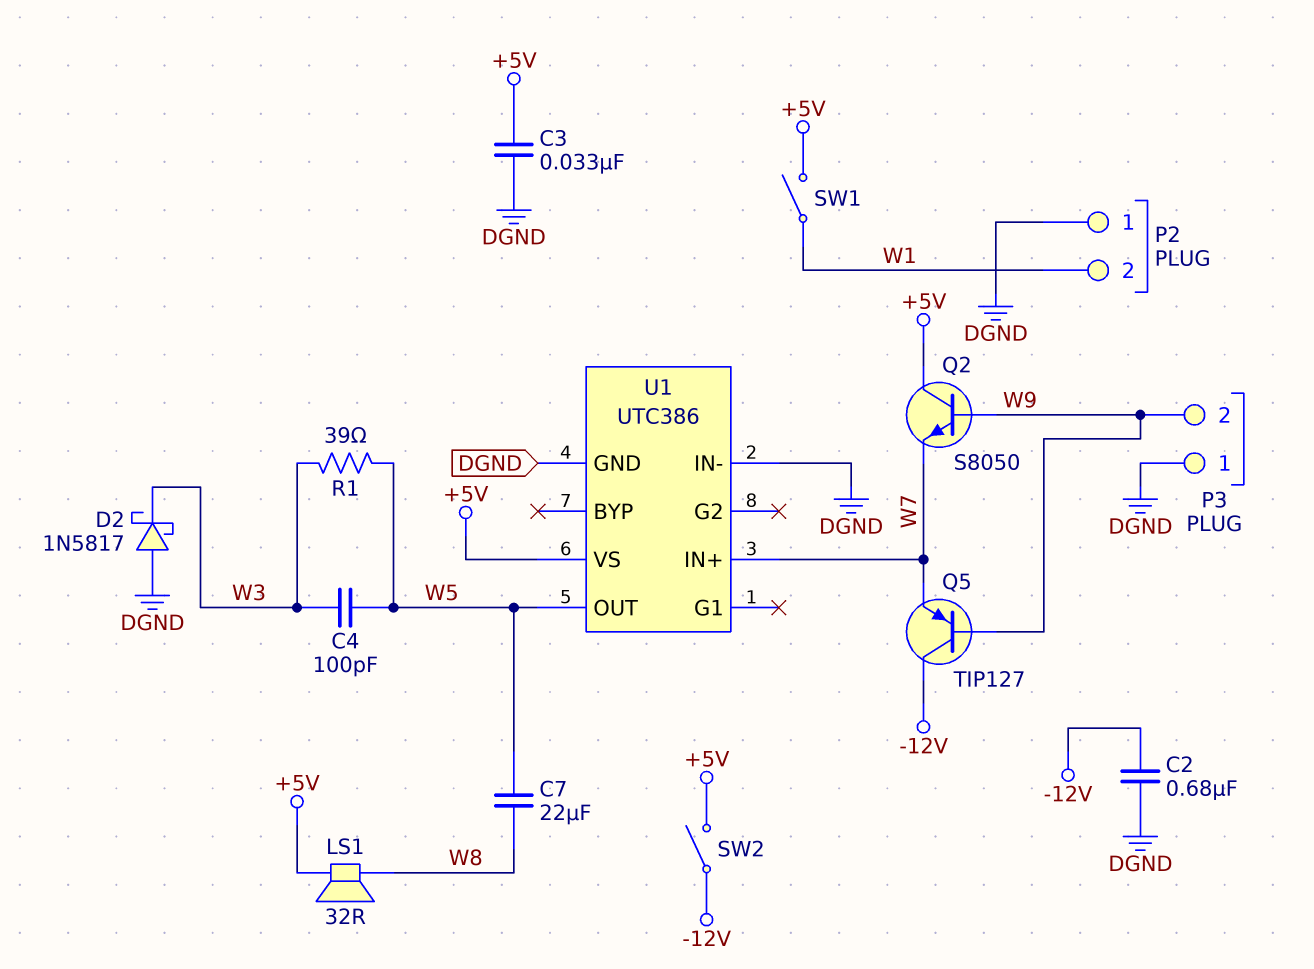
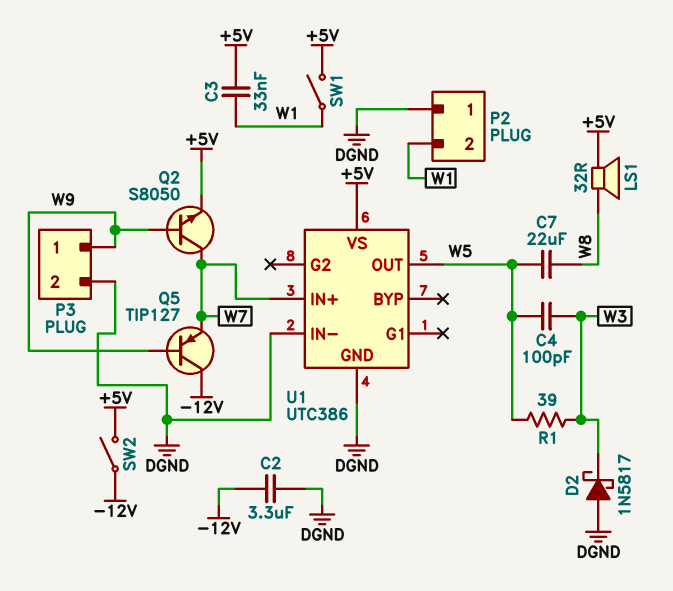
C2: 680nF (-12V, DGND) -> 3.3uF (-12V, DGND)
C3: 33nF (+5V, DGND) -> 33nF (+5V, W1)
P3 pin 1: DGND -> W9
P3 pin 2: W9 -> DGND
Q2: NPN S8050 (B W9, C +5V, E W7) -> NPN S8050 (B W9, C W7, E +5V)

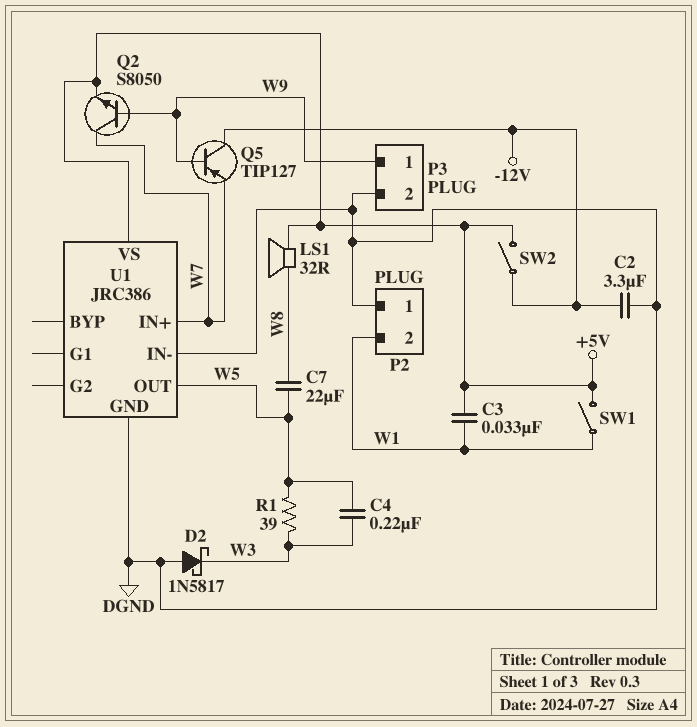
C4: 100pF (W3, W5) -> 220nF (W3, W5)
U1: UTC386 -> JRC386

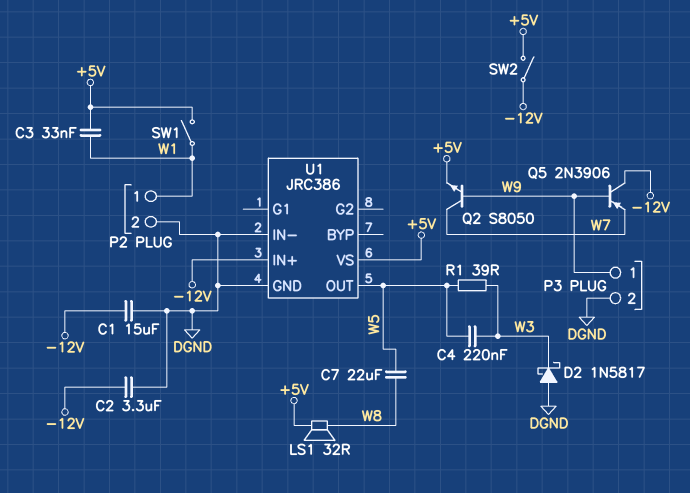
C1: none -> 15uF (-12V, DGND)
P2 pin 1: DGND -> W1
P2 pin 2: W1 -> DGND
Q5: PNP TIP127 (B W9, C -12V, E W7) -> PNP 2N3906 (B W9, C -12V, E W7)
U1 pin IN+: W7 -> -12V

